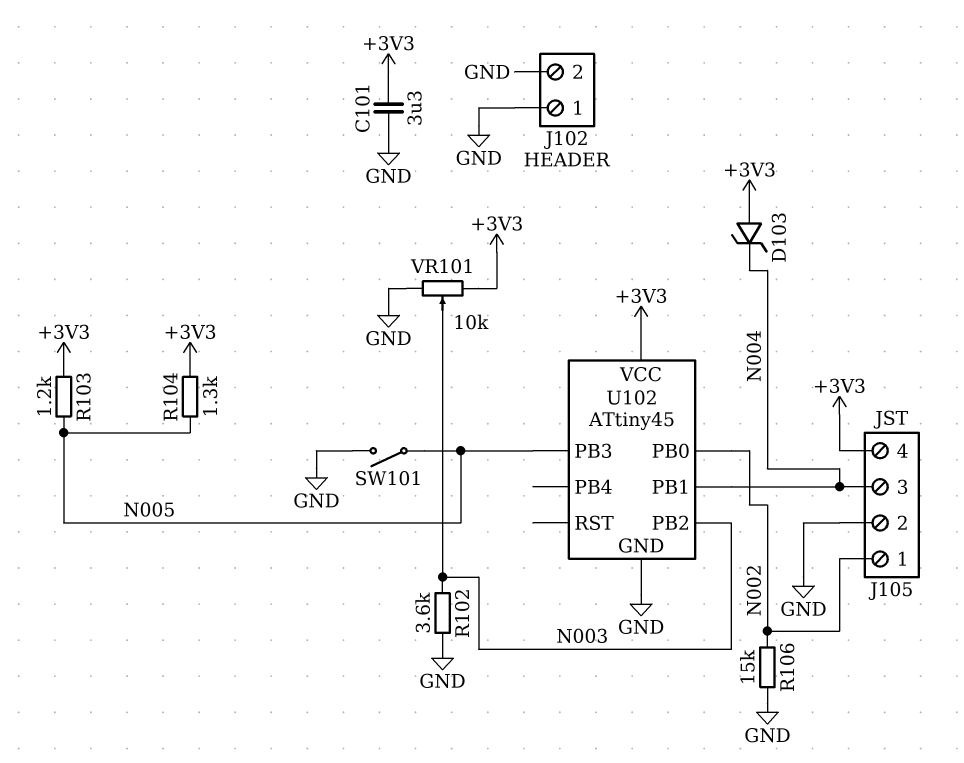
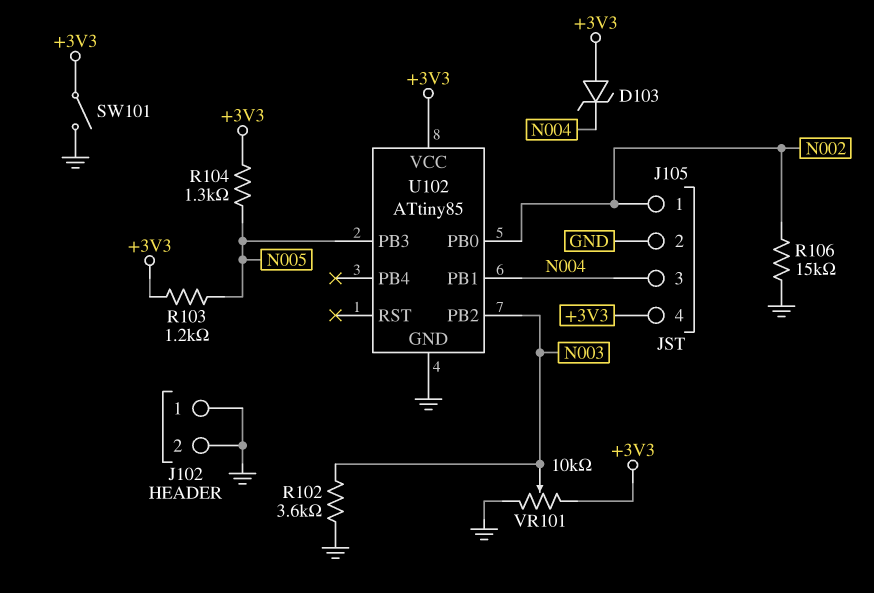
C101: 3.3uF (+3V3, GND) -> none
SW101: switch (GND, N005) -> switch (+3V3, GND)
U102: ATtiny45 -> ATtiny85

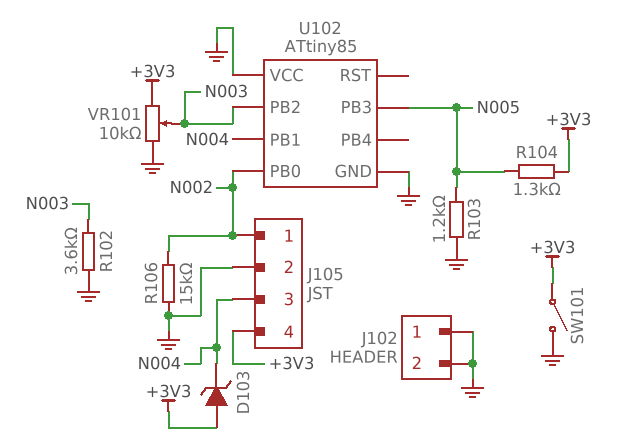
R103: 1.2k (+3V3, N005) -> 1.2k (GND, N005)
U102 pin VCC: +3V3 -> GND

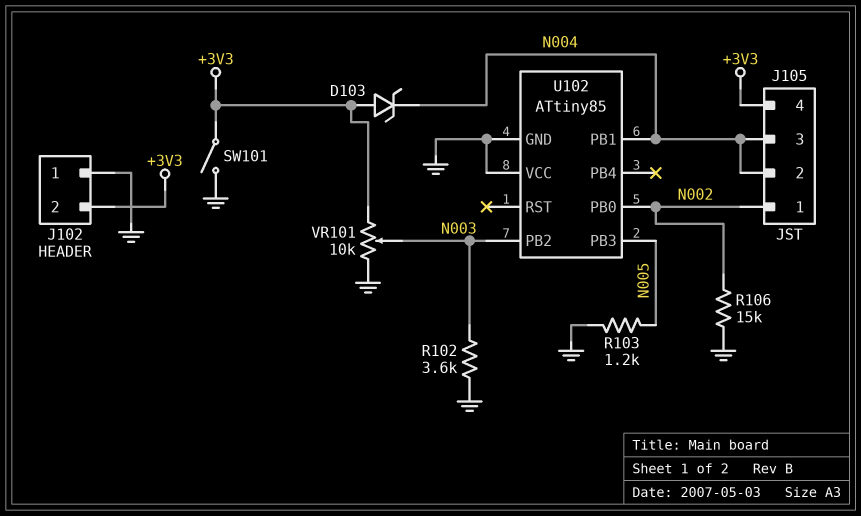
J102 pin 2: GND -> +3V3
J105 pin 2: GND -> N004
R104: 1.3k (+3V3, N005) -> none

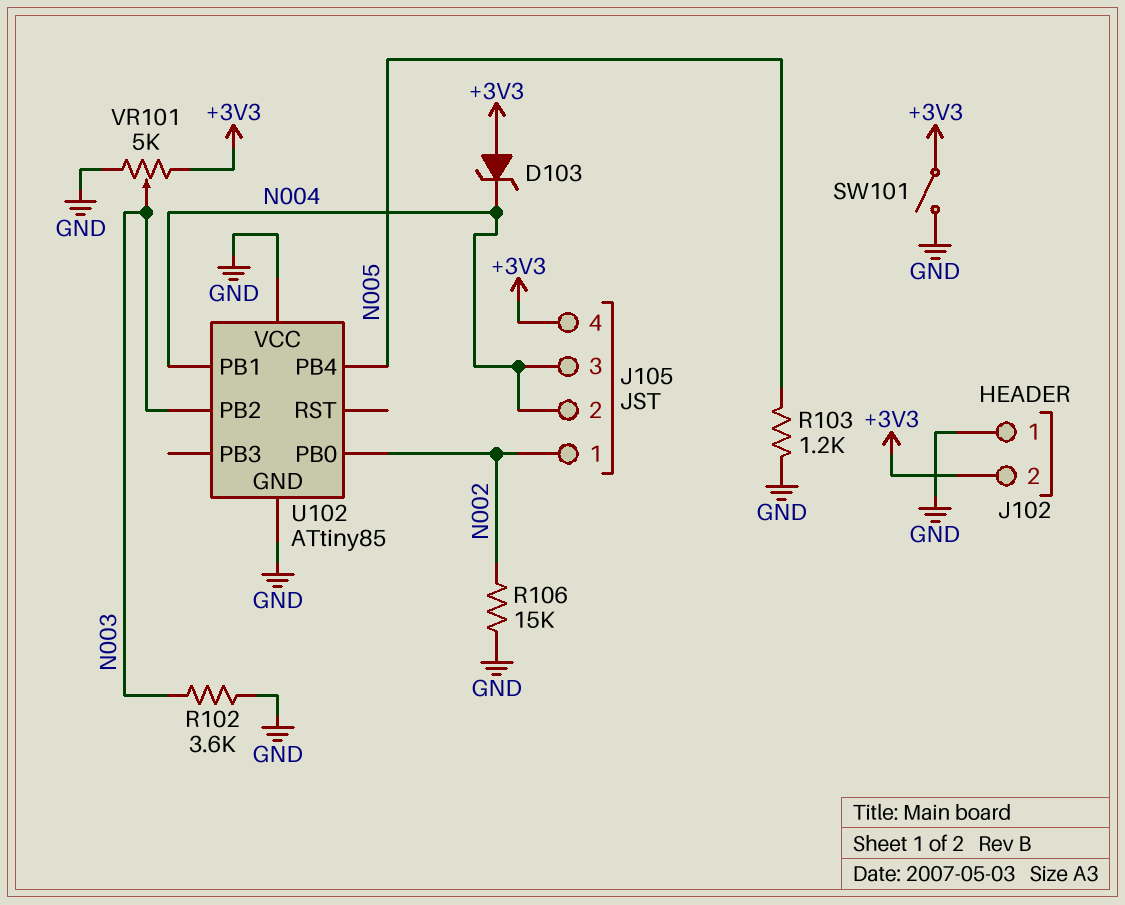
U102 pin PB3: N005 -> none
U102 pin PB4: none -> N005
VR101: 10k (+3V3, GND, wiper N003) -> 5k (+3V3, GND, wiper N003)

